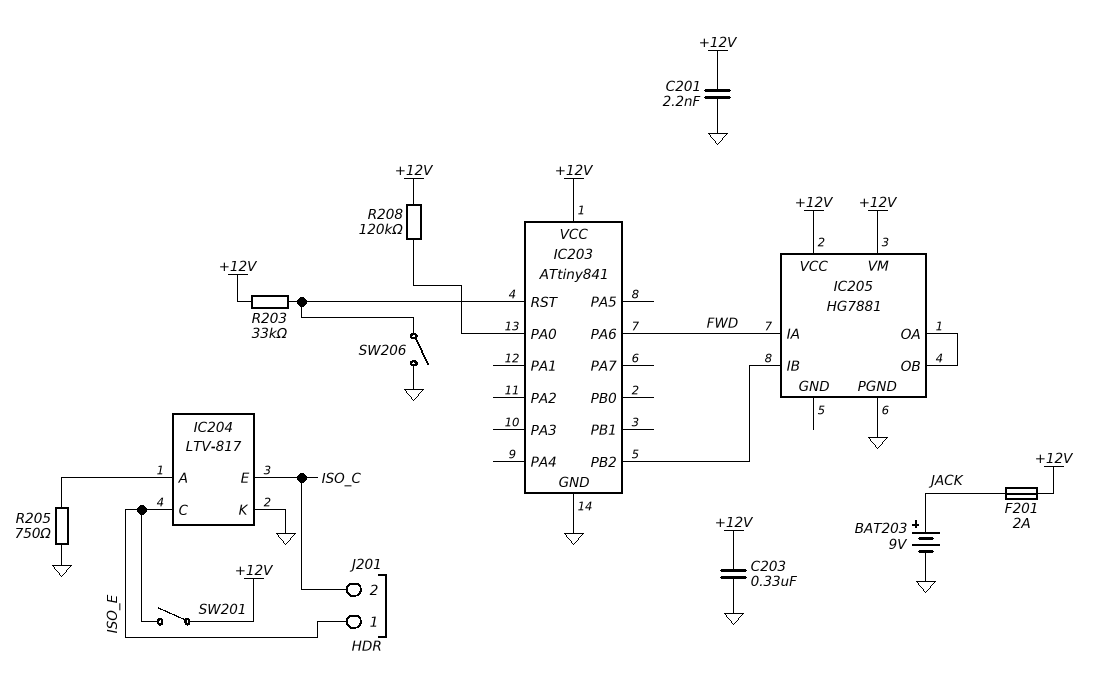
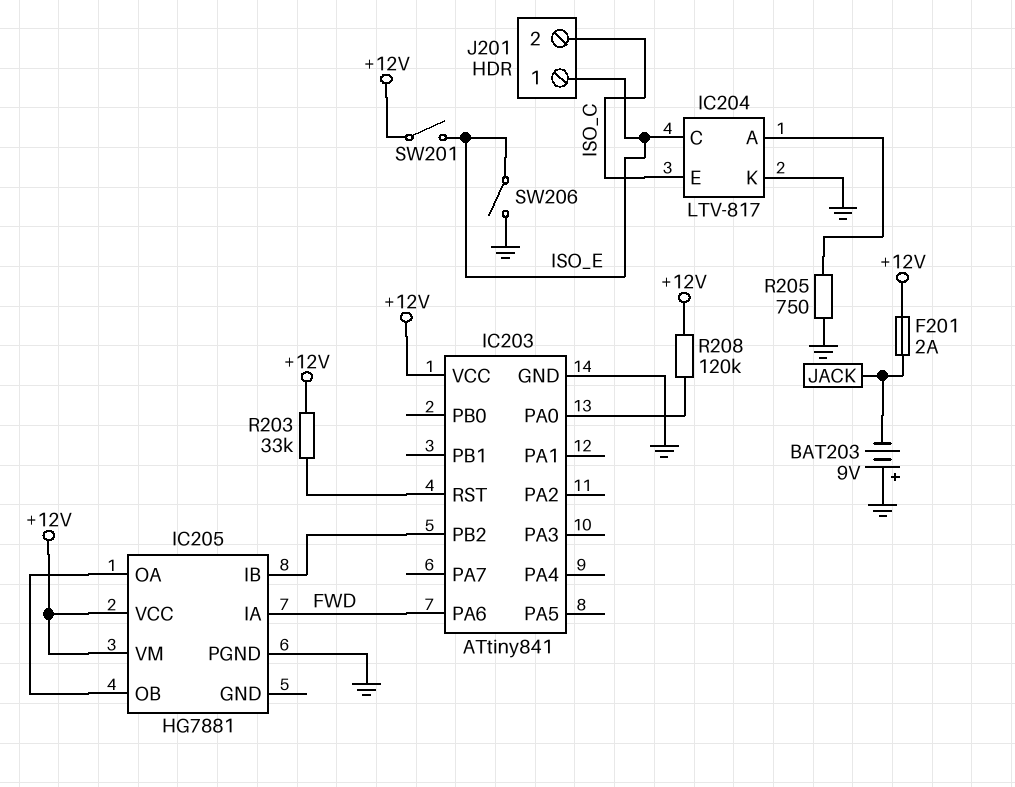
BAT203: 9V (plus JACK, minus GND) -> 9V (plus GND, minus JACK)
C201: 2.2nF (+12V, GND) -> none
C203: 330nF (+12V, GND) -> none
SW206: switch (GND, IC203/RST) -> switch (GND, ISO_E)

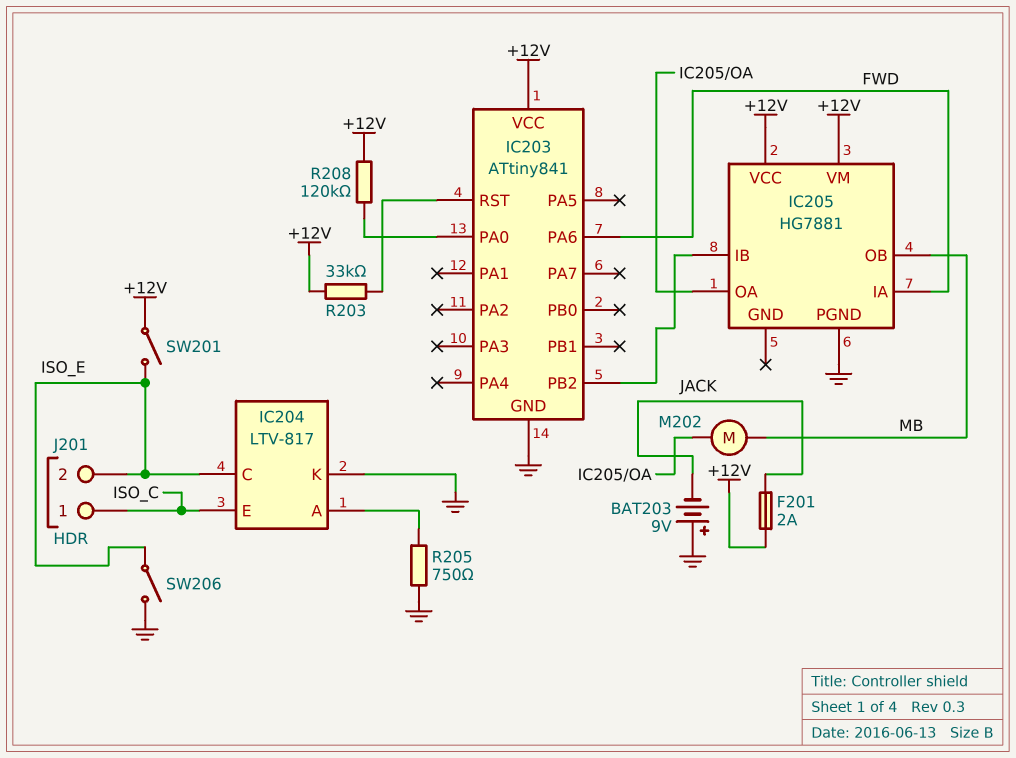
IC205 pin OB: IC205/OA -> MB
J201 pin 1: ISO_E -> ISO_C
J201 pin 2: ISO_C -> ISO_E
M202: none -> motor (IC205/OA, MB)

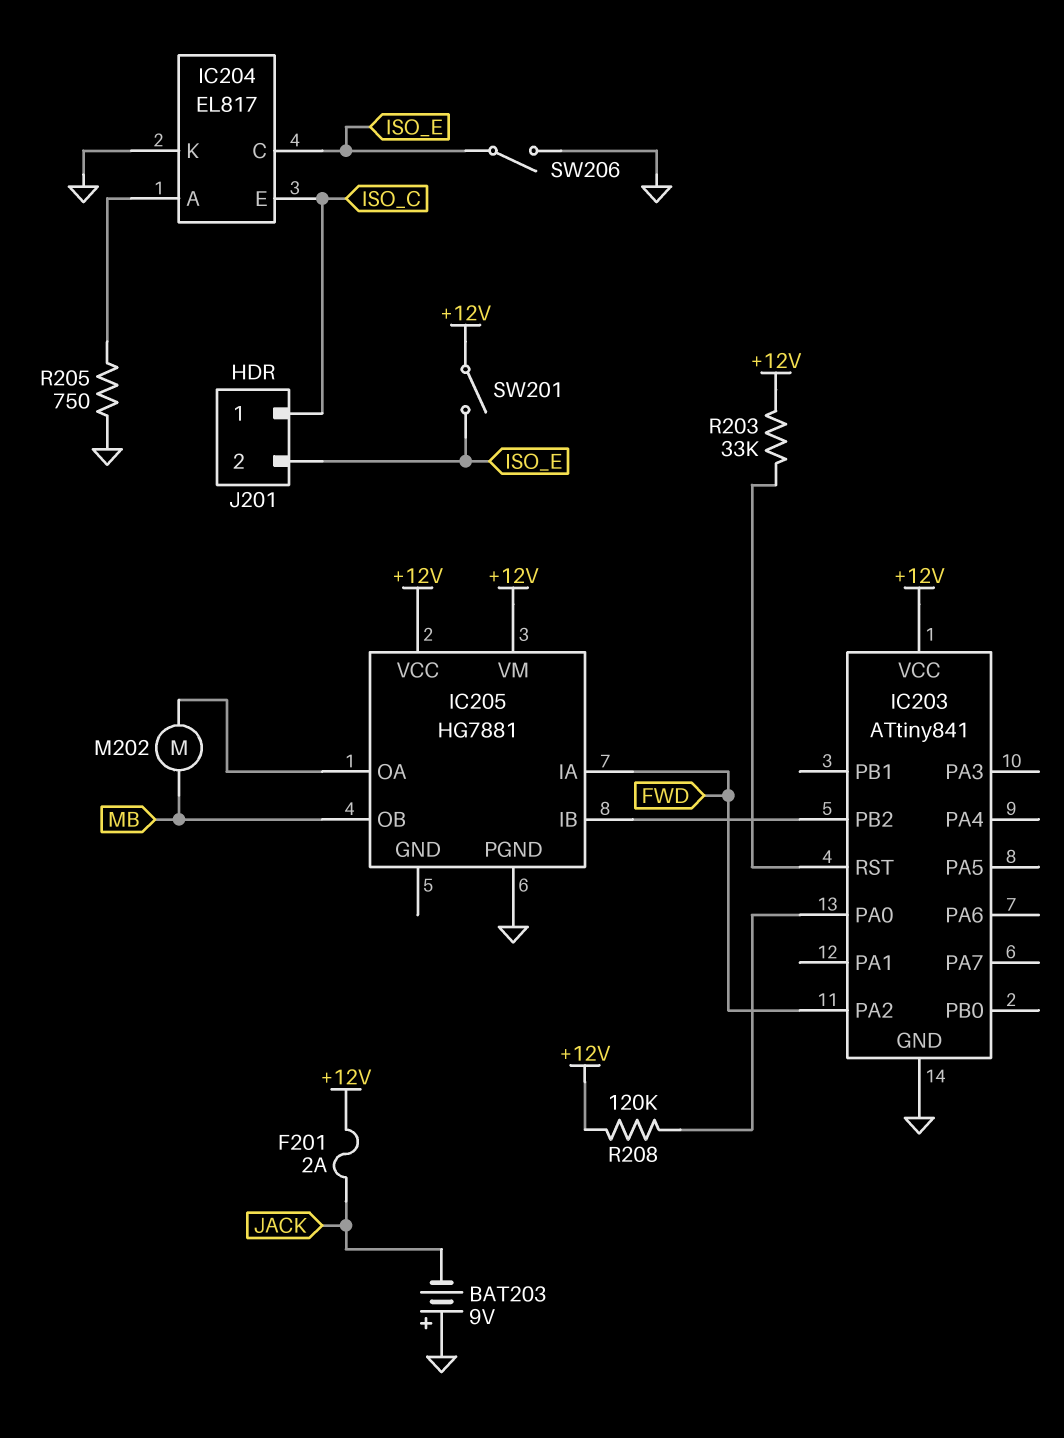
IC203 pin PA2: none -> FWD
IC203 pin PA6: FWD -> none
IC204: LTV-817 -> EL817

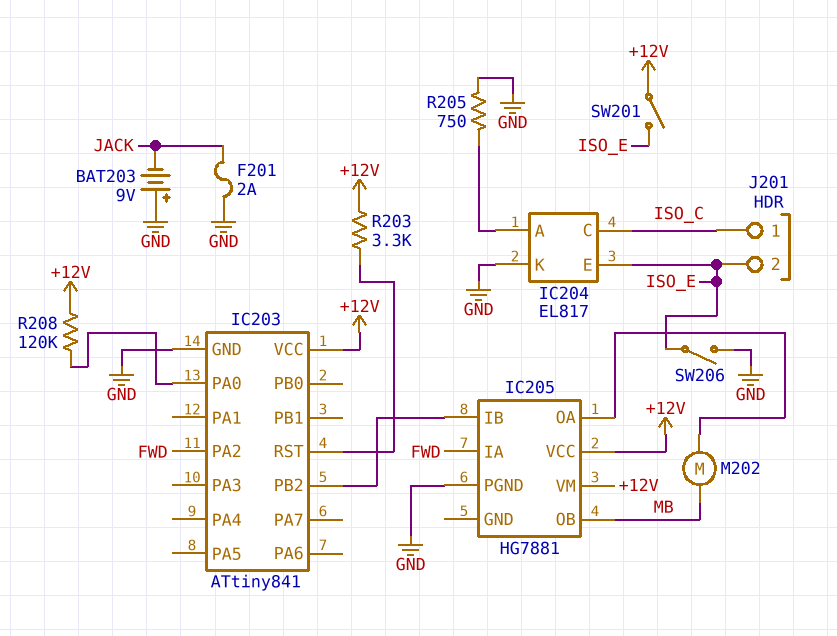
F201: 2A (+12V, JACK) -> 2A (GND, JACK)
IC204 pin C: ISO_E -> ISO_C
IC204 pin E: ISO_C -> ISO_E
R203: 33k (+12V, IC203/RST) -> 3.3k (+12V, IC203/RST)

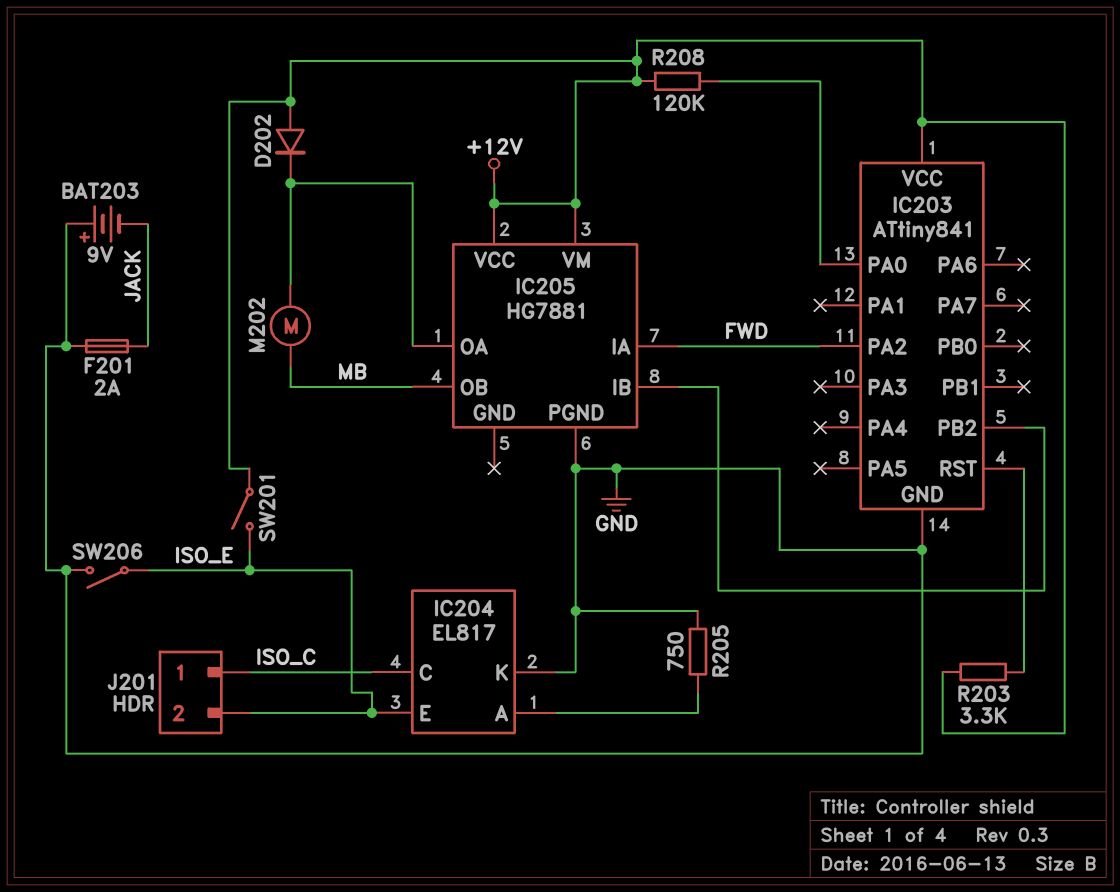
D202: none -> diode (A +12V, K IC205/OA)

